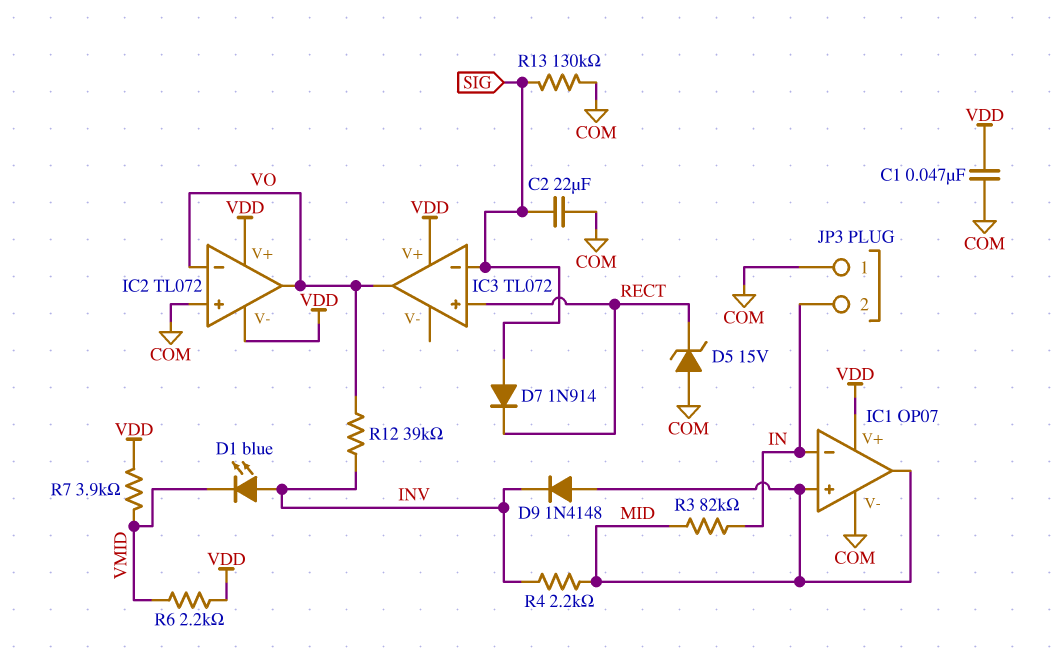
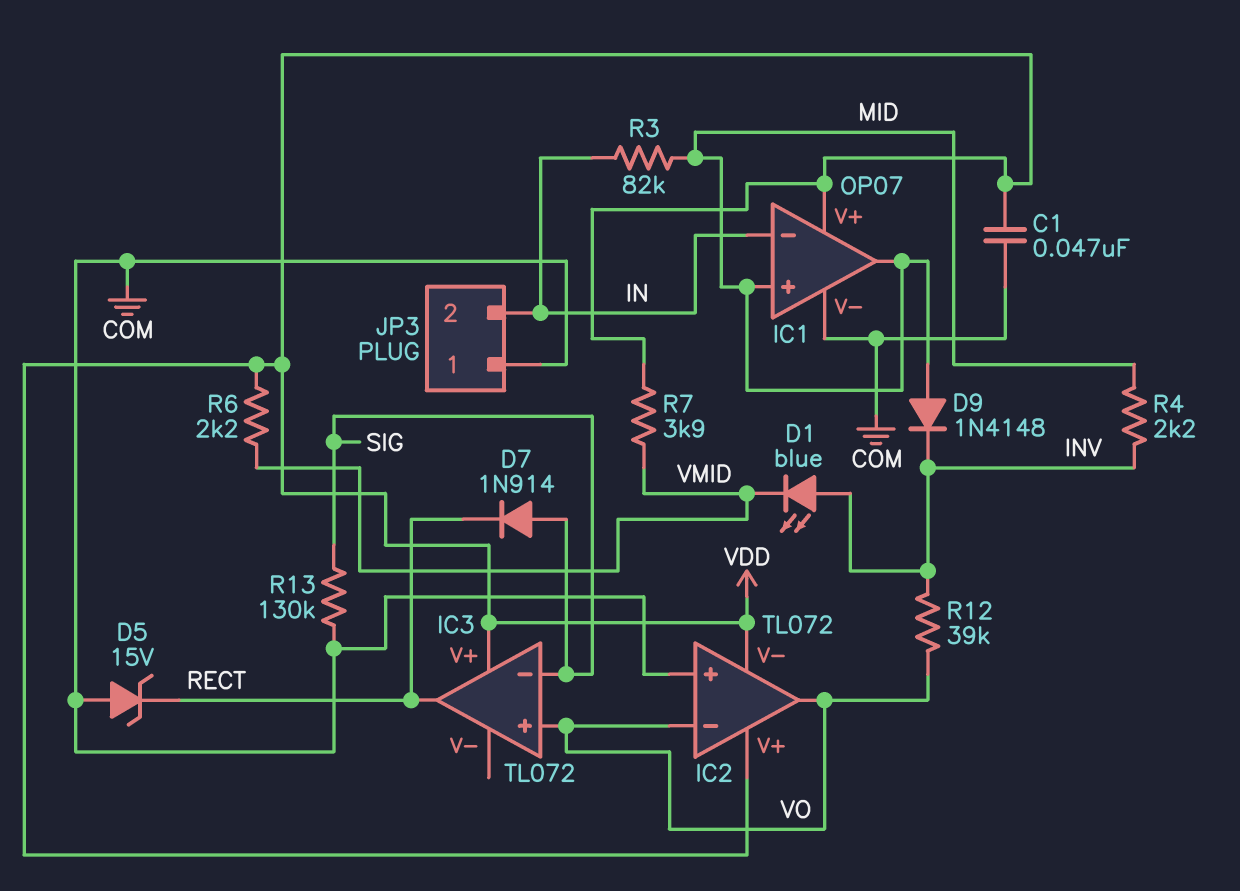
C2: 22uF (COM, SIG) -> none
IC3 pin in+: RECT -> VO
IC3 pin out: VO -> RECT

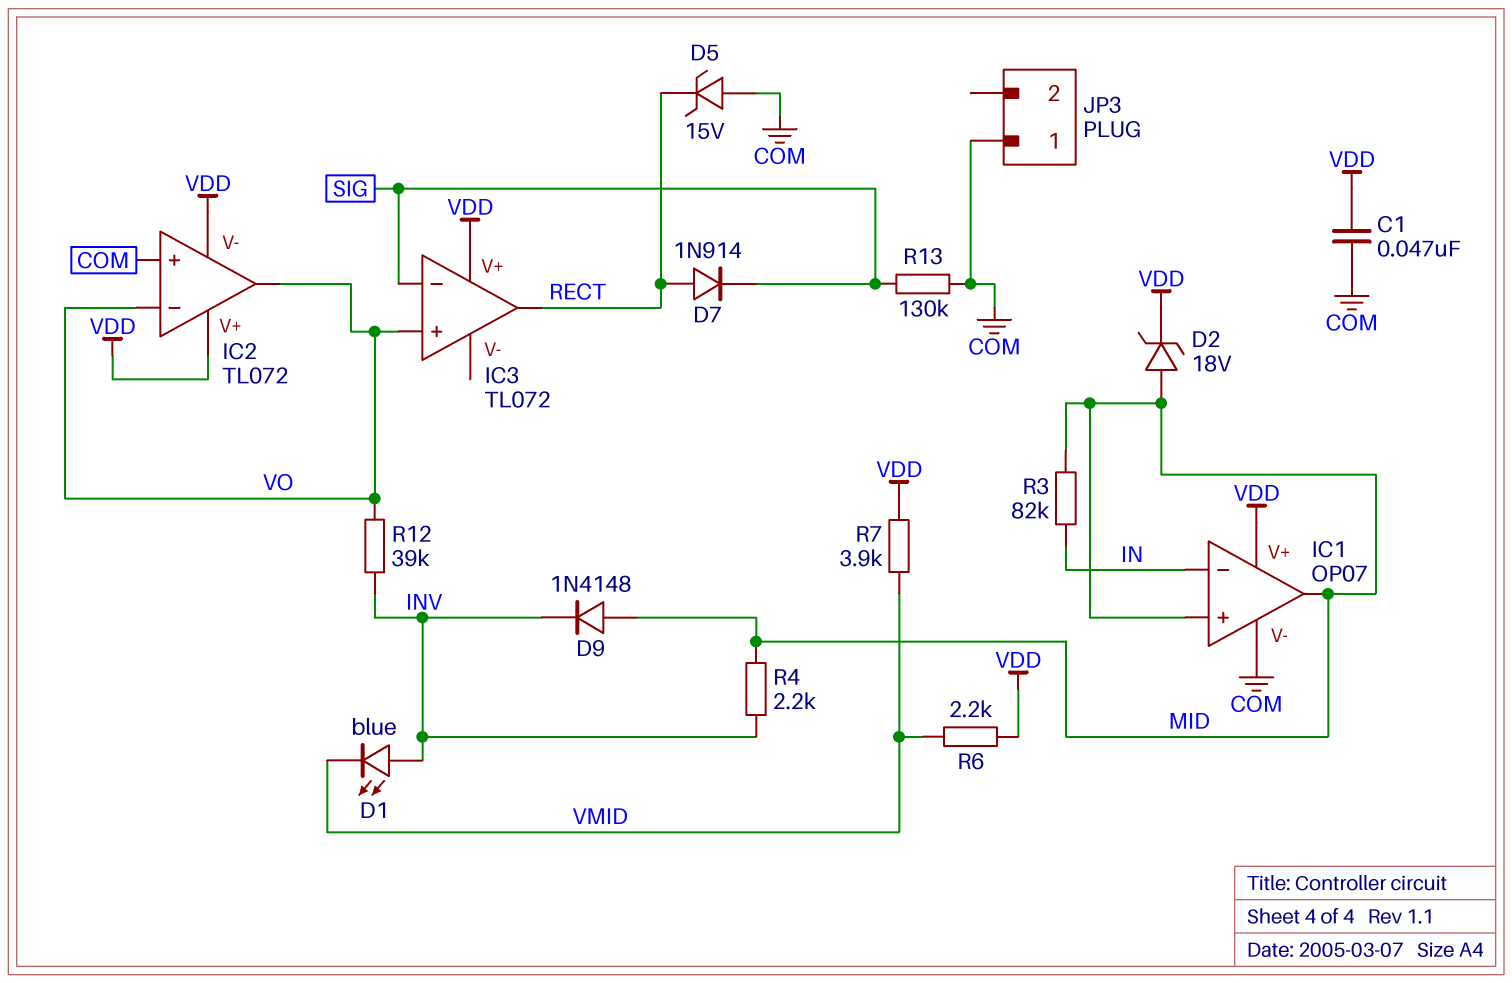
D2: none -> zener 18V (A MID, K VDD)
D7: diode 1N914 (A SIG, K RECT) -> diode 1N914 (A RECT, K SIG)
JP3 pin 2: IN -> none

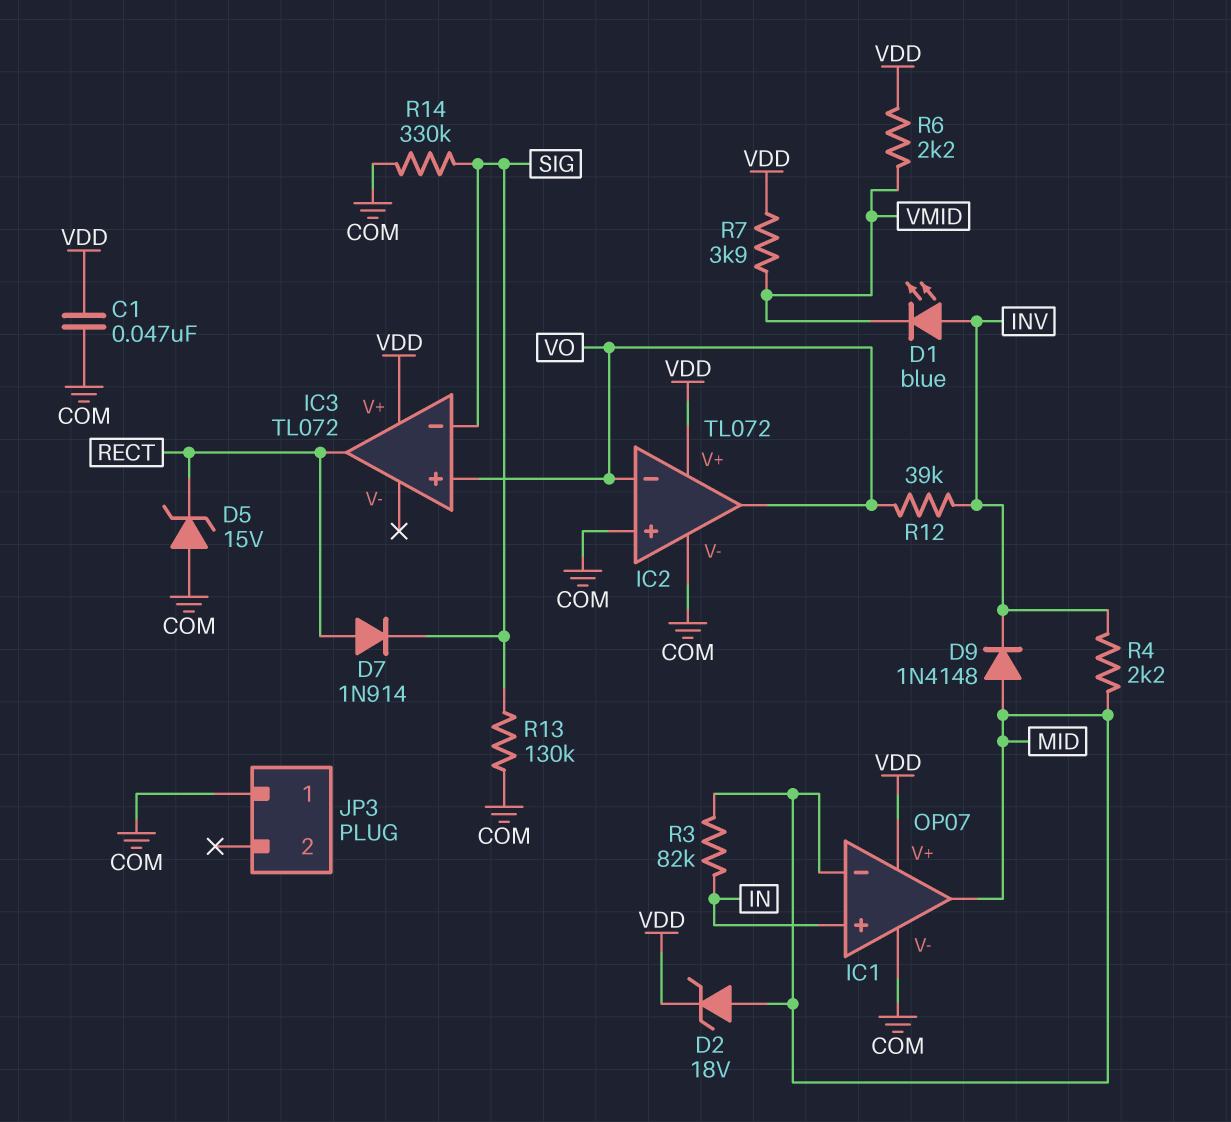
IC1 pin in+: MID -> IN
IC1 pin in-: IN -> MID
IC2 pin V-: VDD -> COM
R14: none -> 330k (COM, SIG)

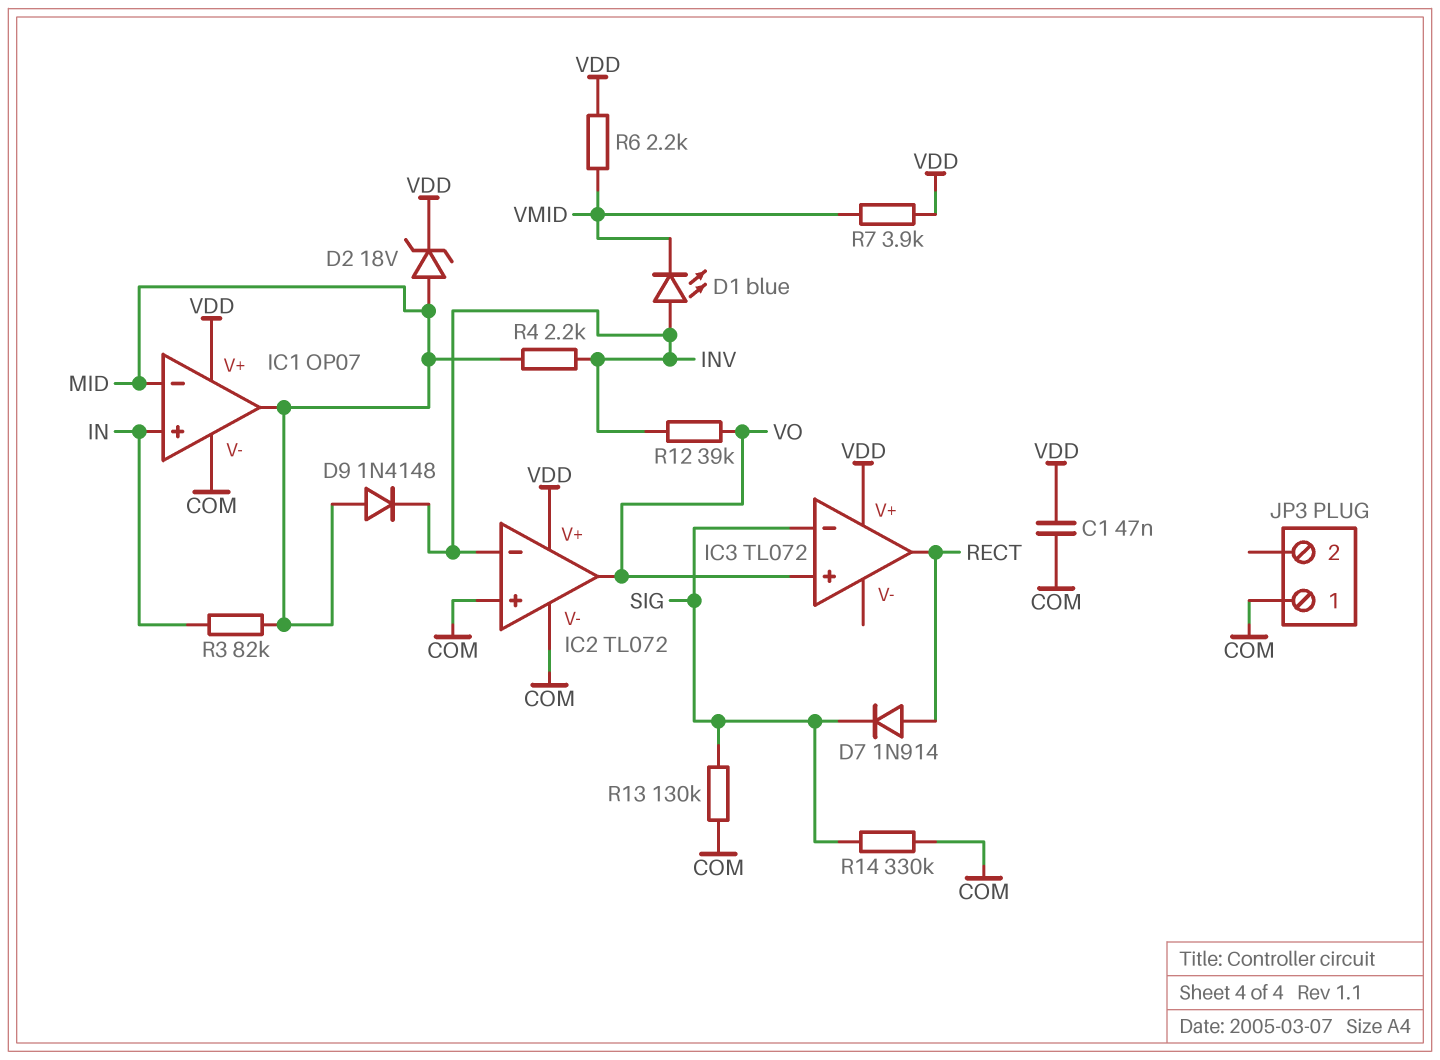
D5: zener 15V (A COM, K RECT) -> none
IC2 pin in-: VO -> INV

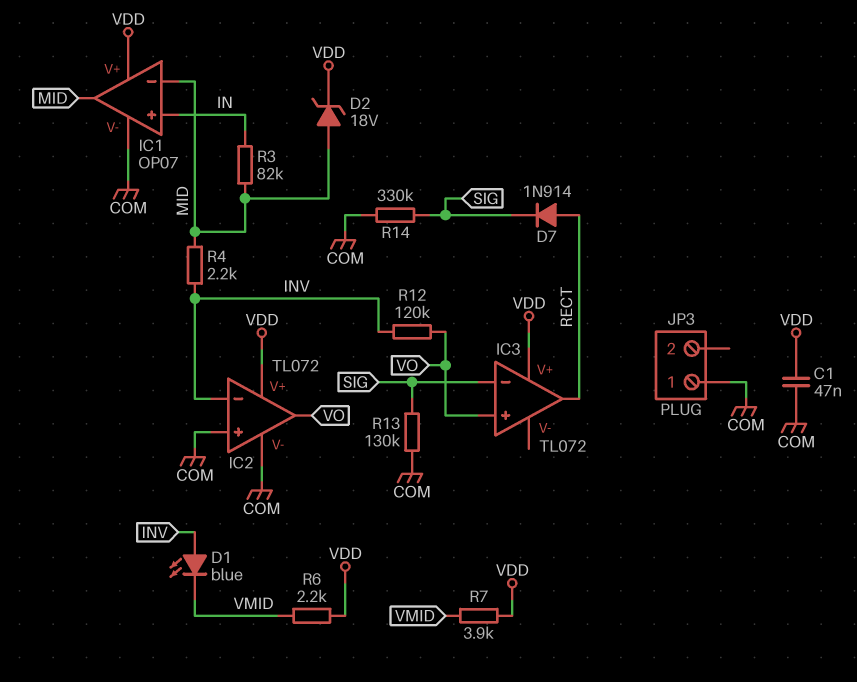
D9: diode 1N4148 (A MID, K INV) -> none
R12: 39k (INV, VO) -> 120k (INV, VO)

